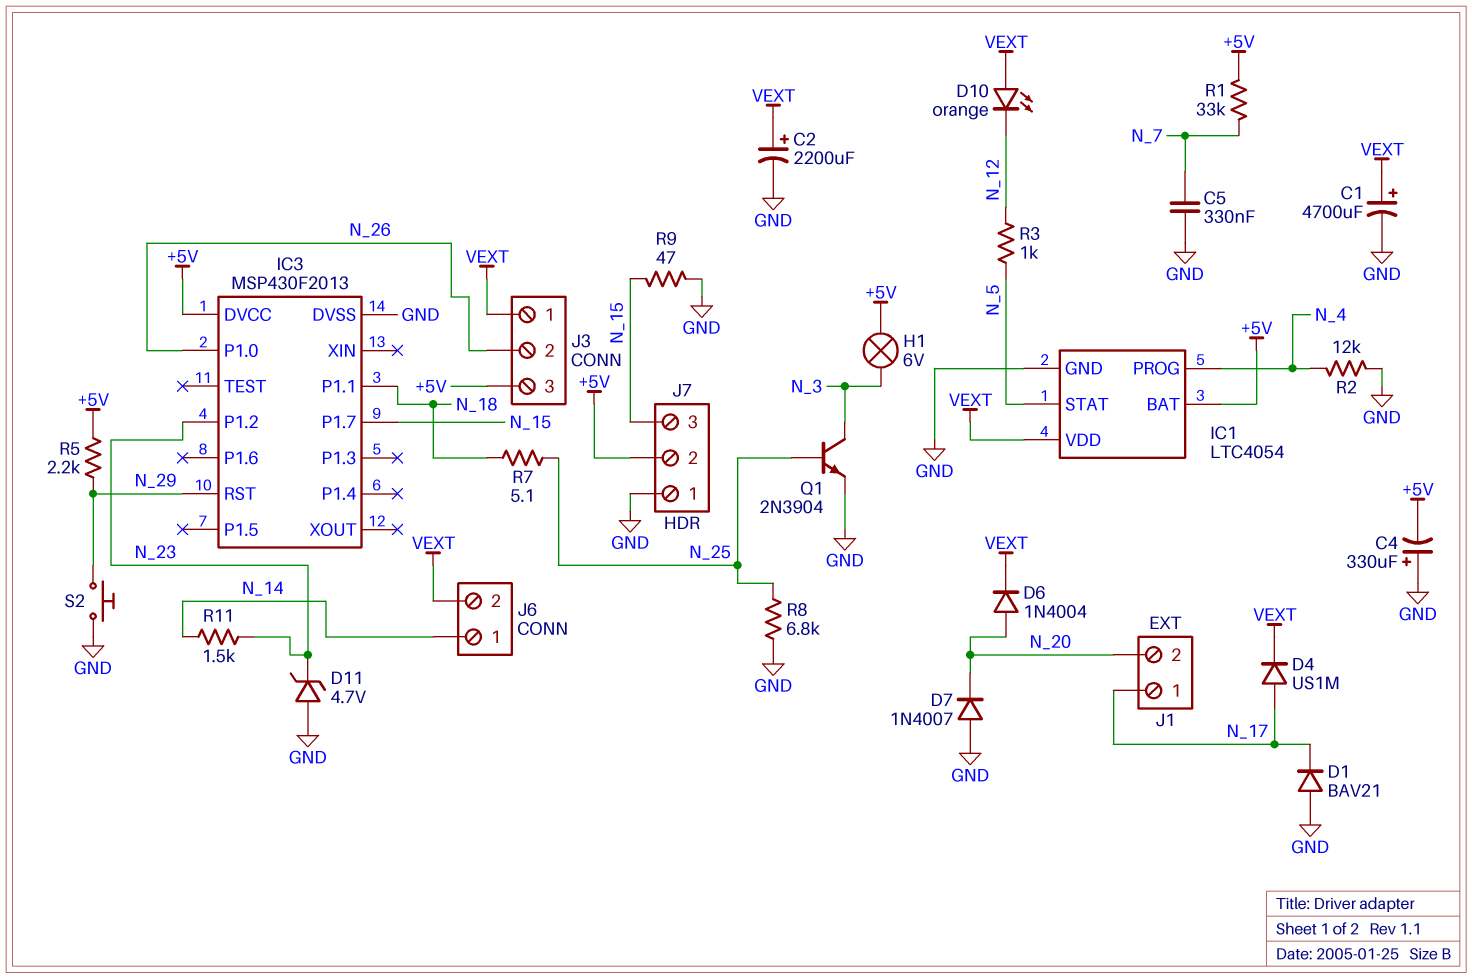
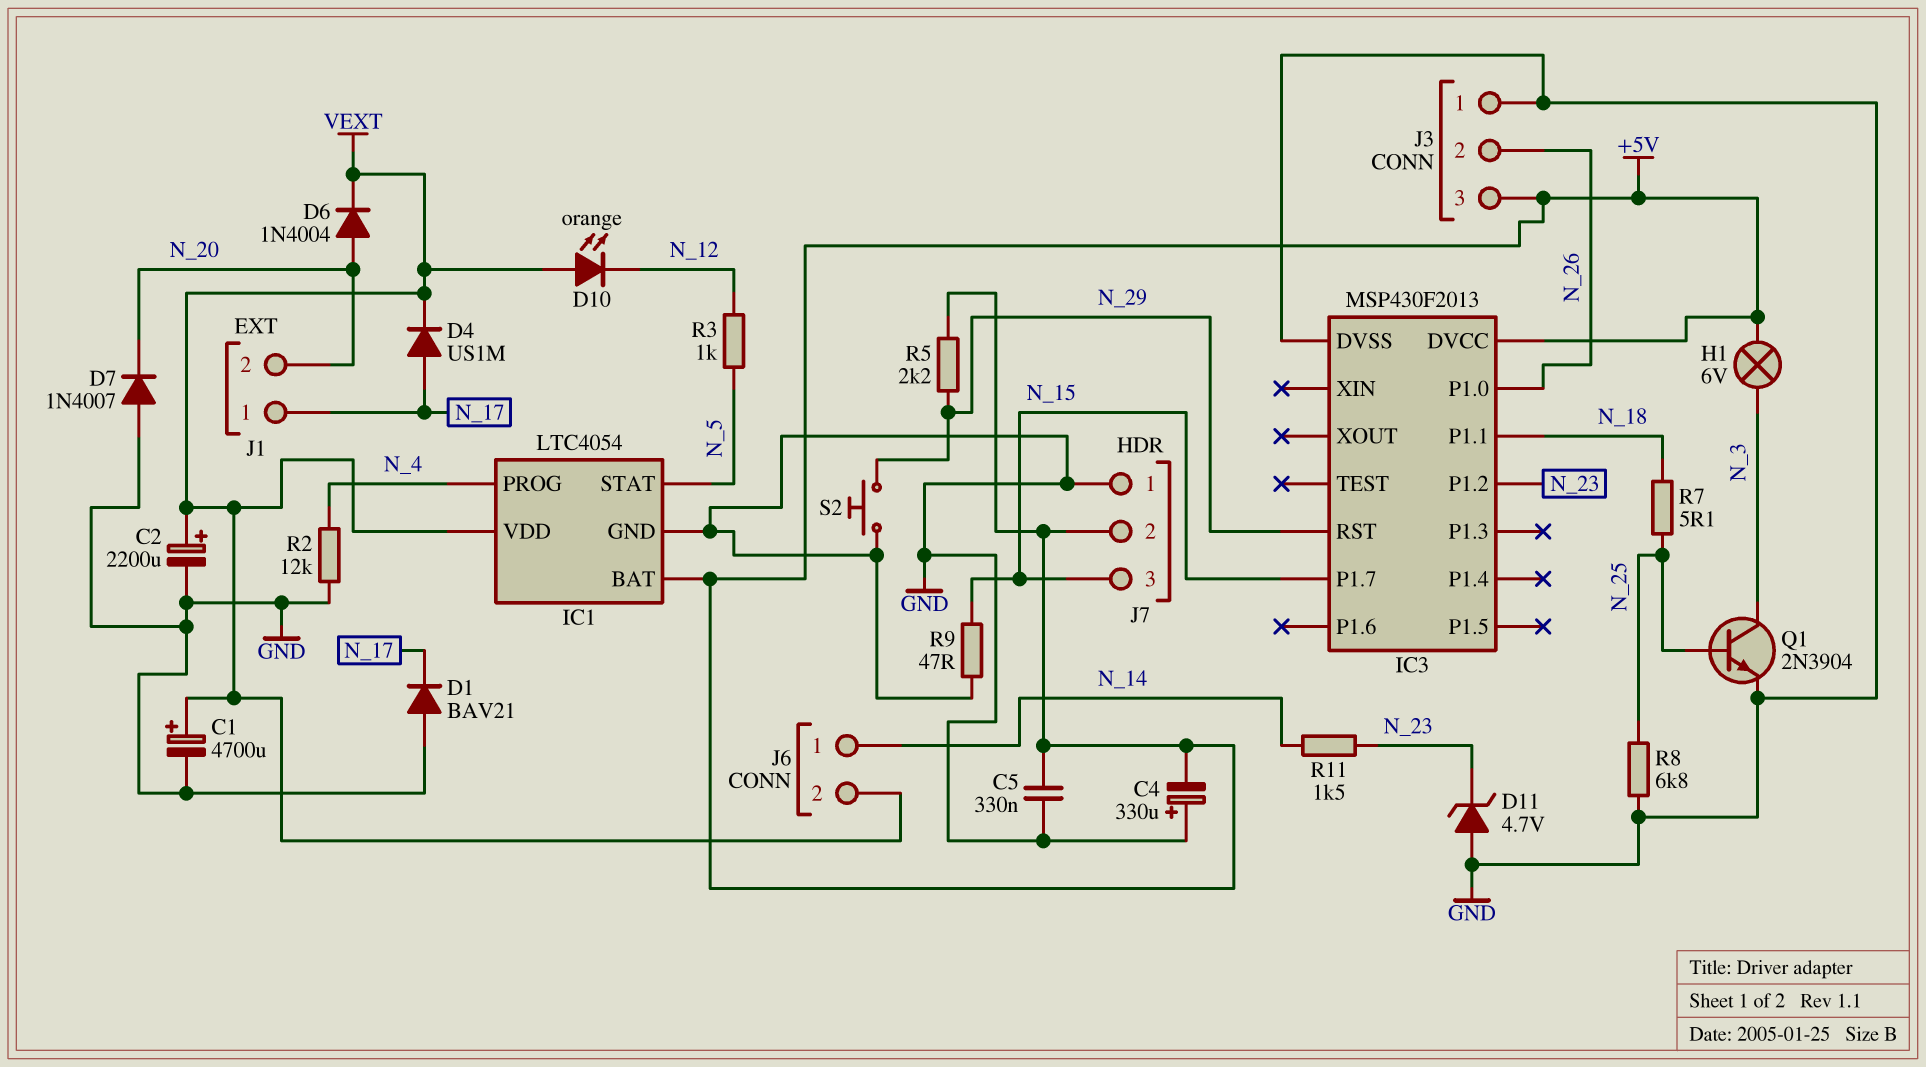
C5: 330nF (GND, N_7) -> 330nF (+5V, GND)
J3 pin 1: VEXT -> GND
R1: 33k (+5V, N_7) -> none

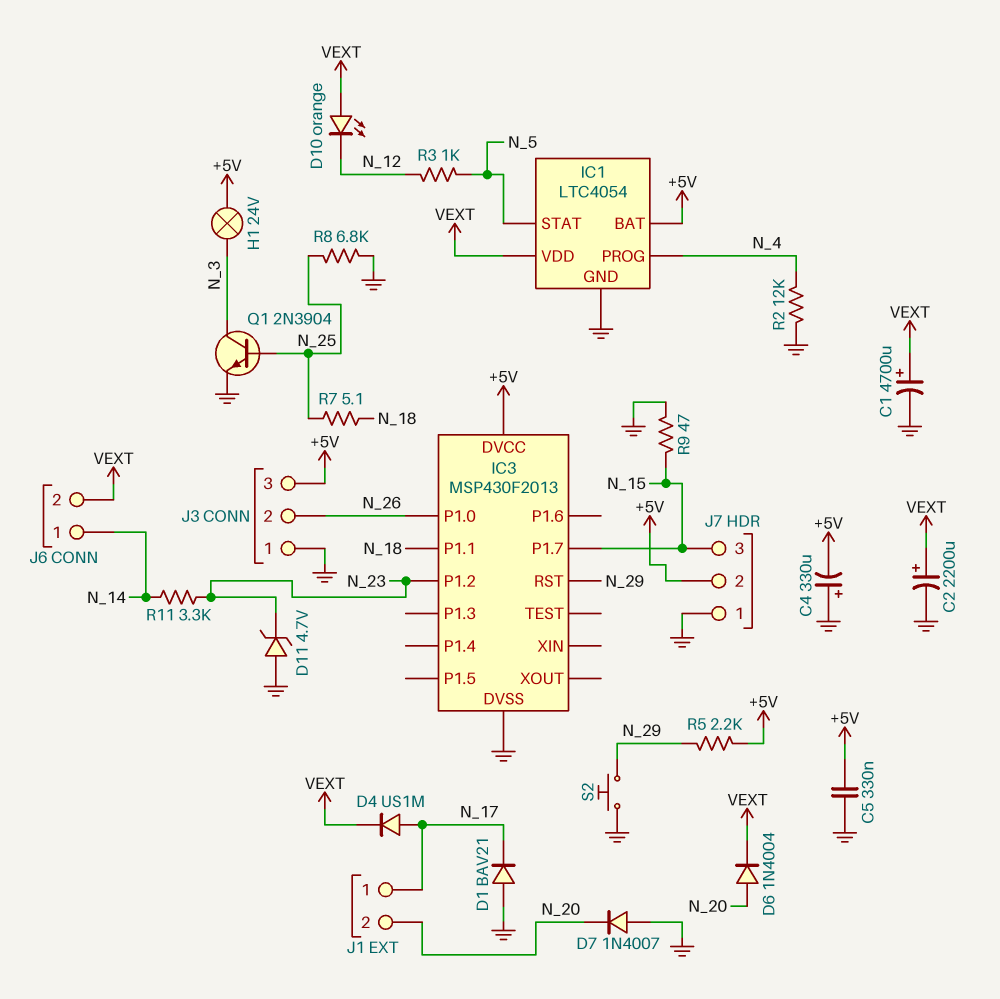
H1: lamp 6V (+5V, N_3) -> lamp 24V (+5V, N_3)
R11: 1.5k (N_14, N_23) -> 3.3k (N_14, N_23)

